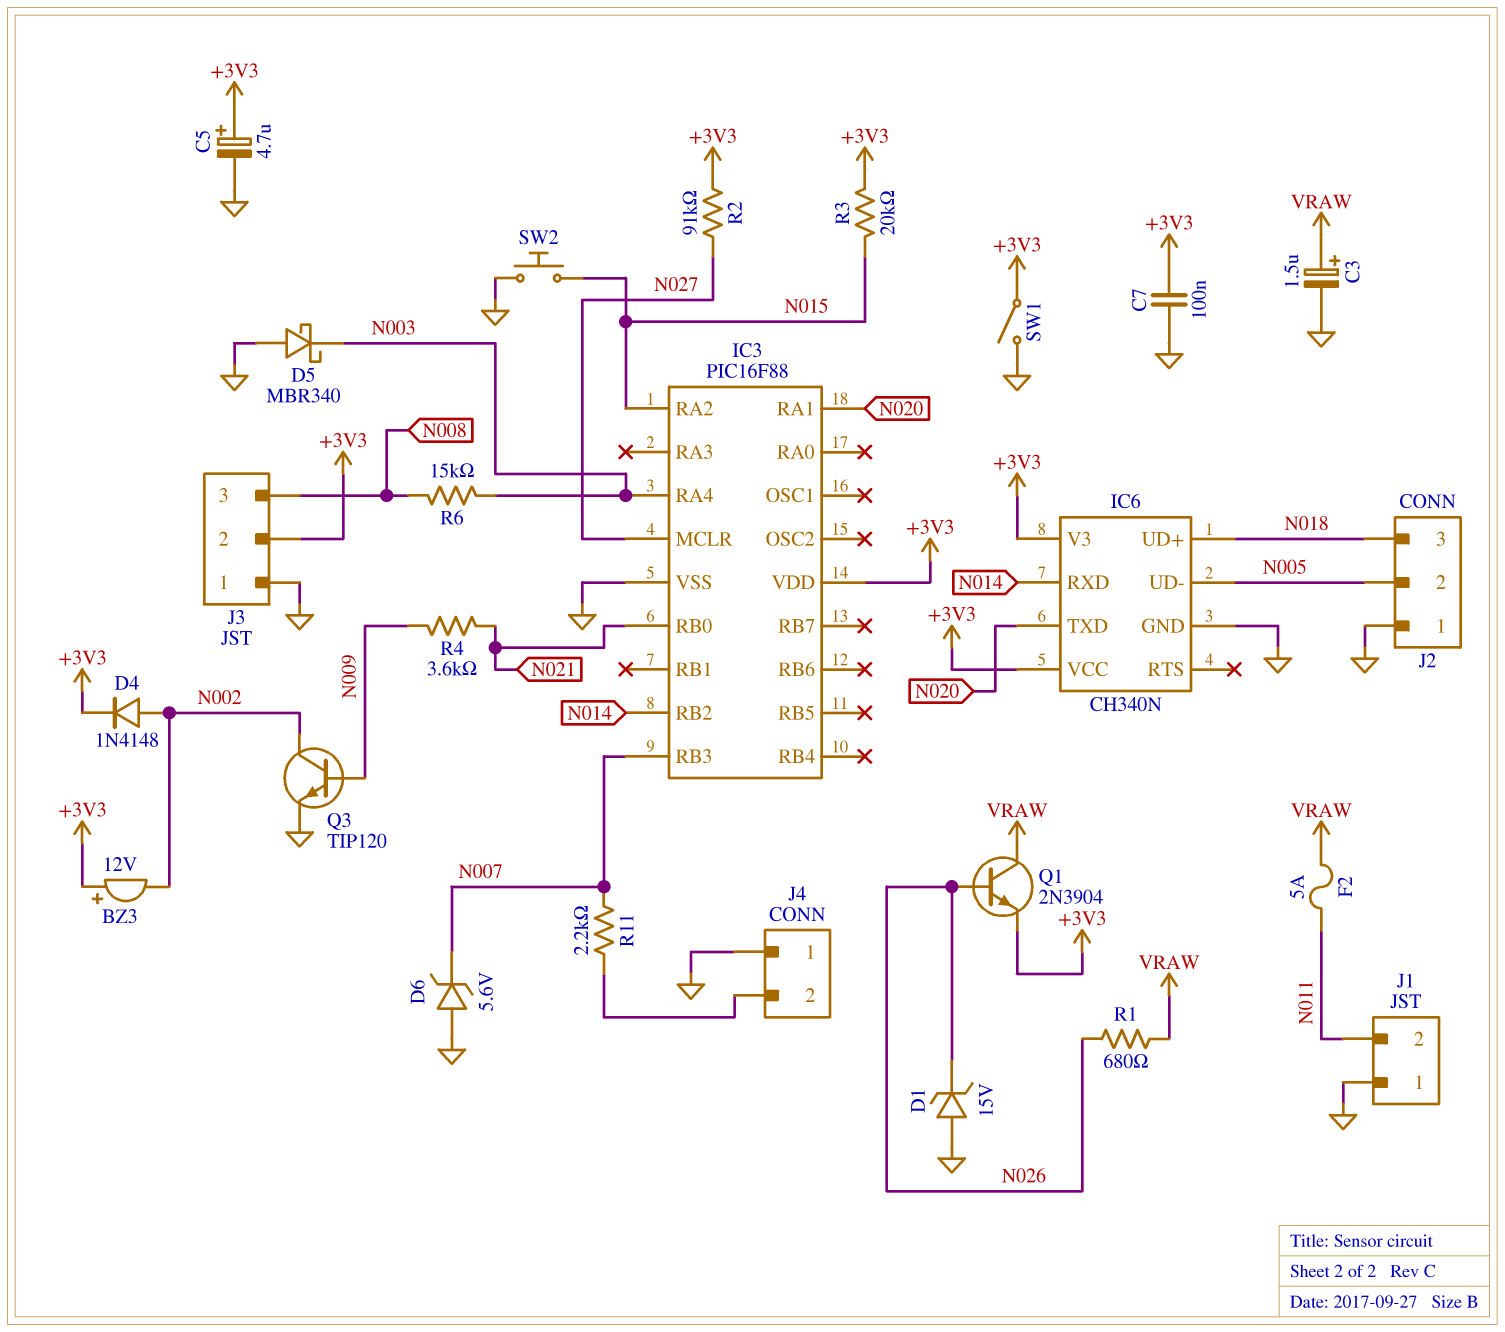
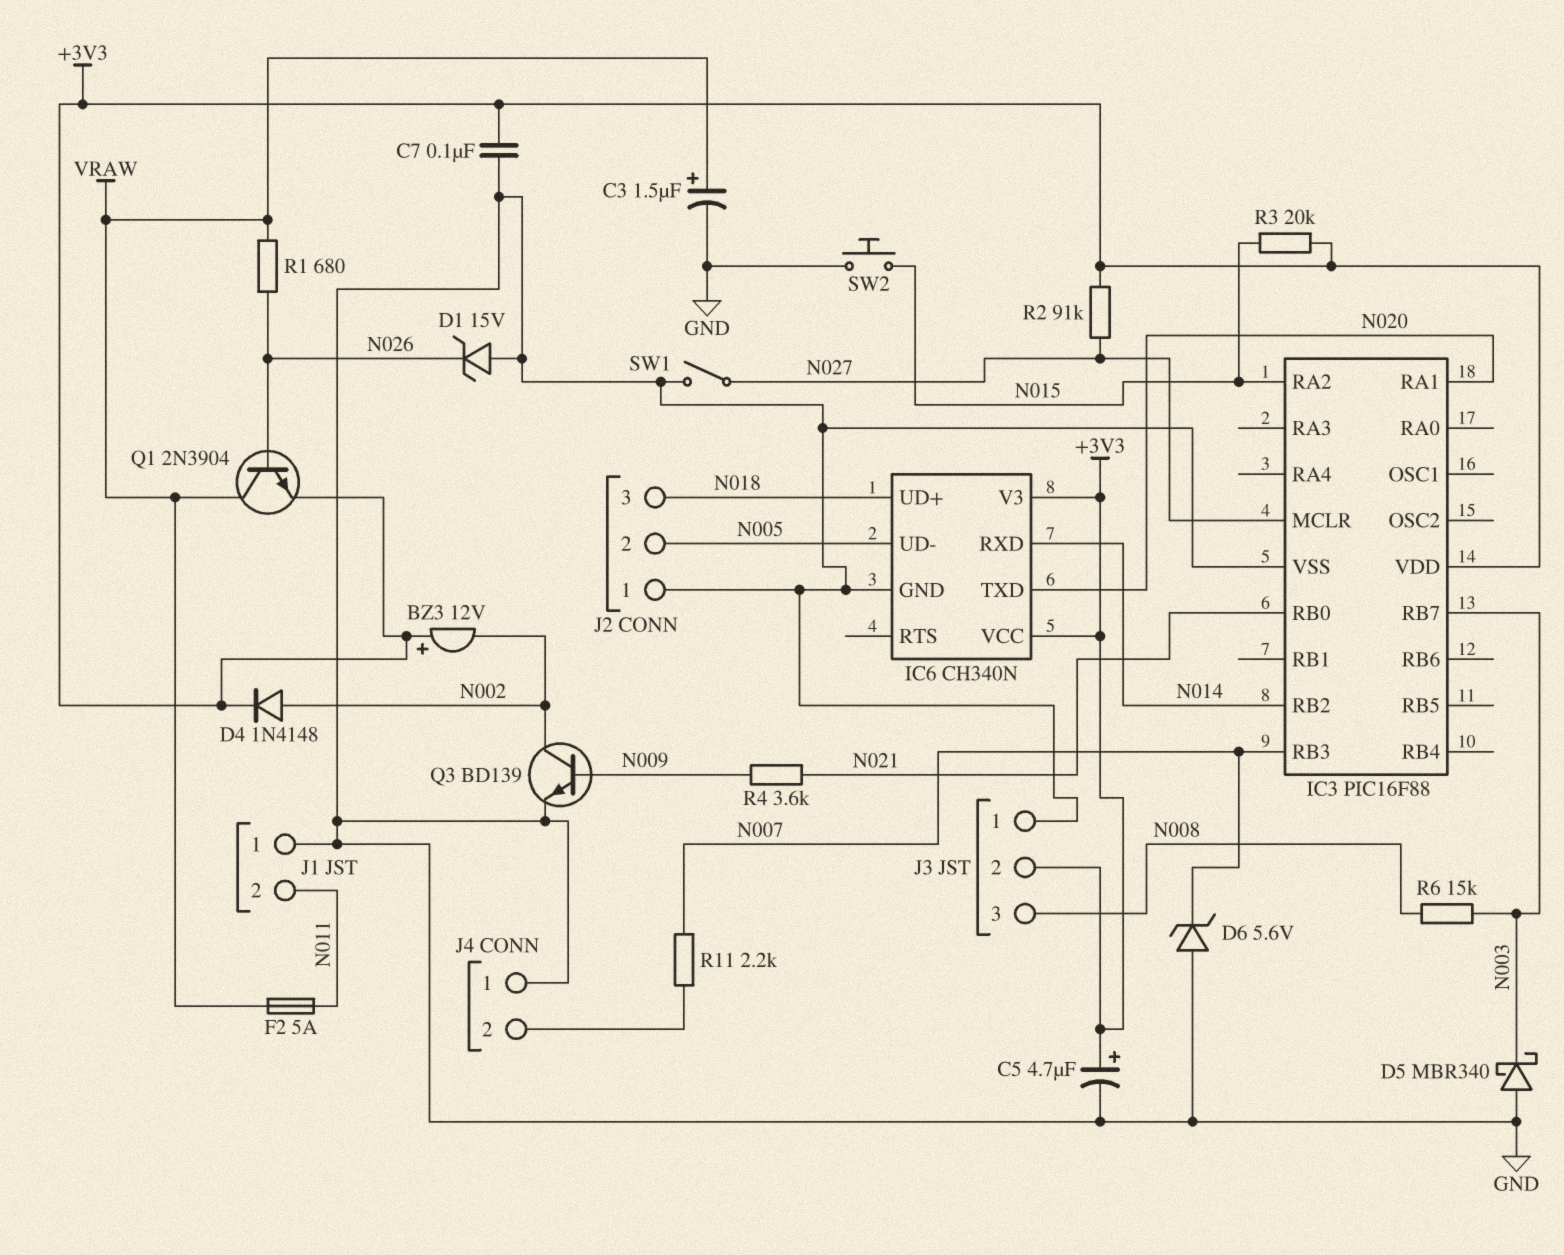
IC3 pin RA4: N003 -> none
IC3 pin RB7: none -> N003
Q3: NPN TIP120 (B N009, C N002, E GND) -> NPN BD139 (B N009, C N002, E GND)
SW1: switch (+3V3, GND) -> switch (GND, N027)

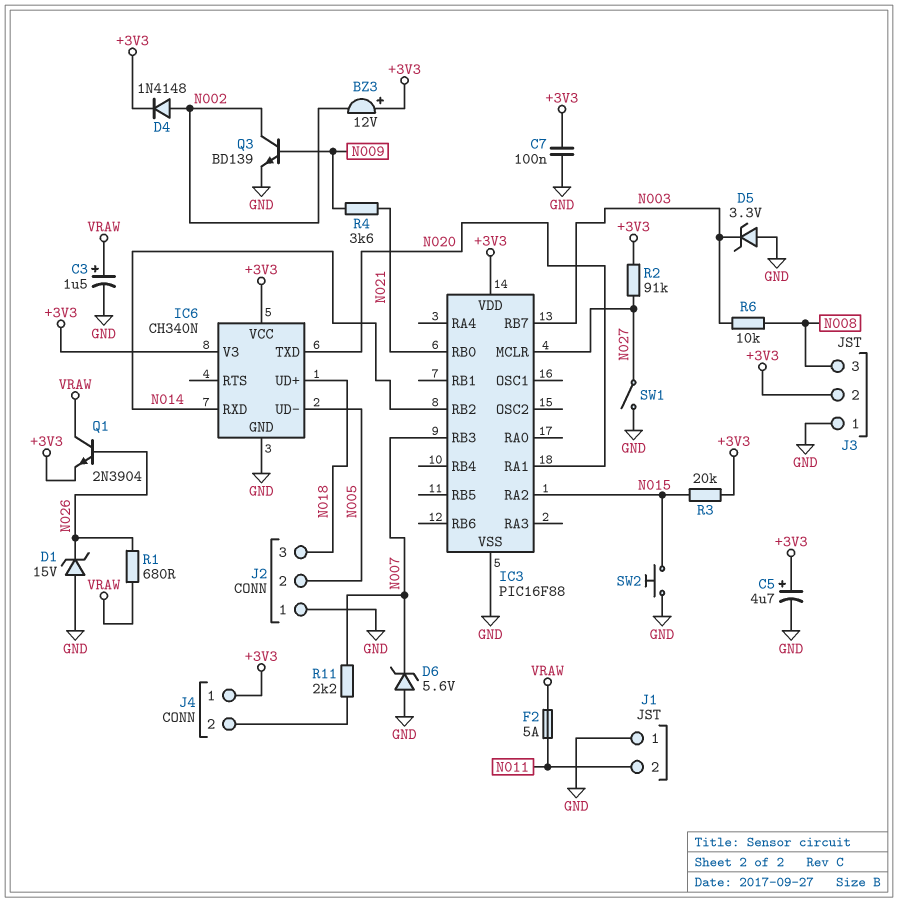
D5: schottky MBR340 (A GND, K N003) -> zener 3.3V (A GND, K N003)
J4 pin 1: GND -> +3V3
R6: 15k (N003, N008) -> 10k (N003, N008)

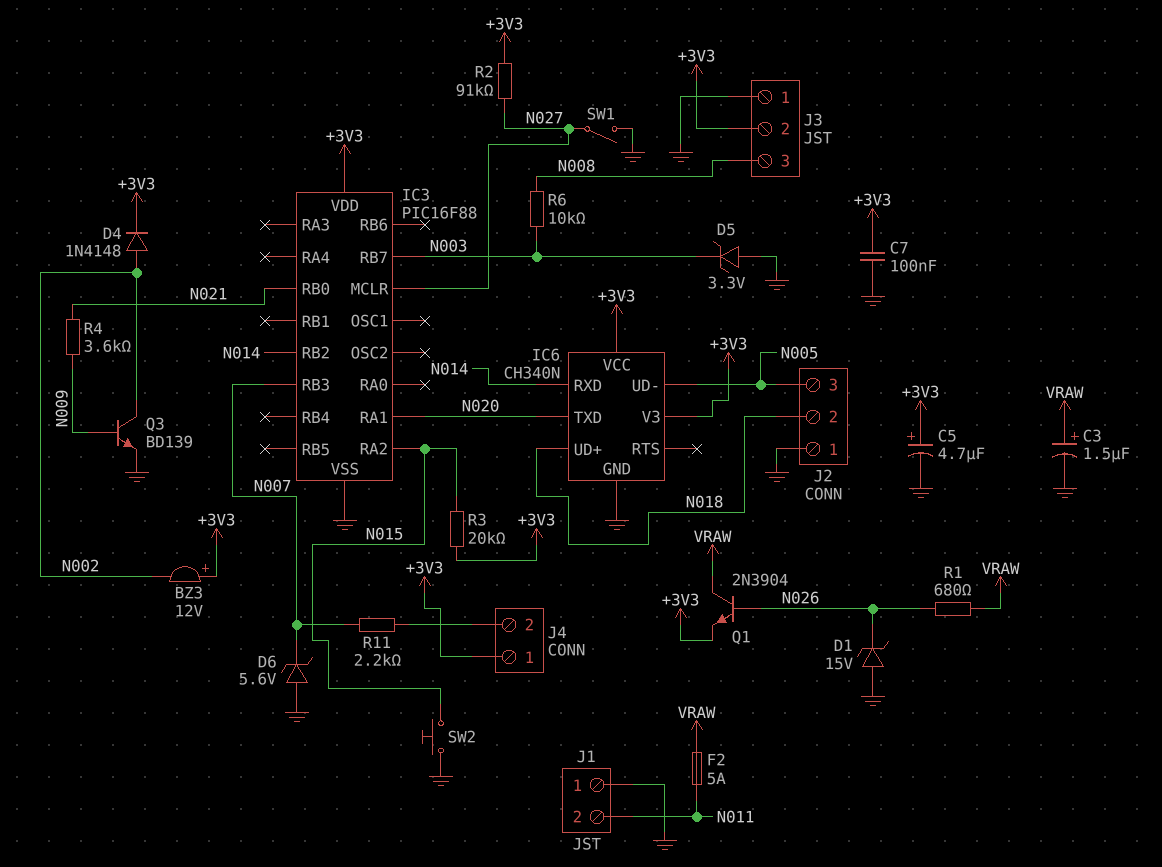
J2 pin 2: N005 -> N018
J2 pin 3: N018 -> N005

